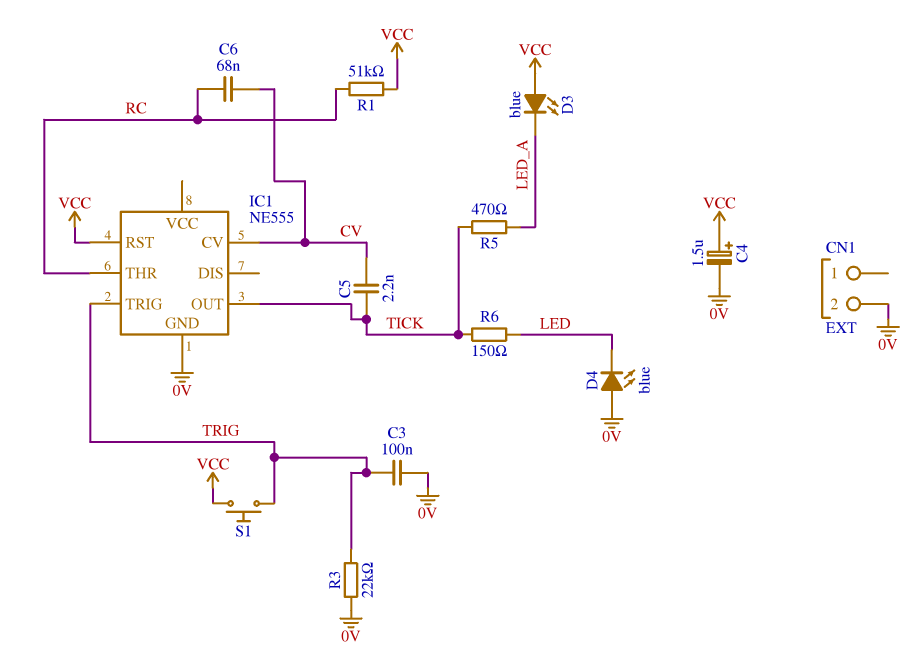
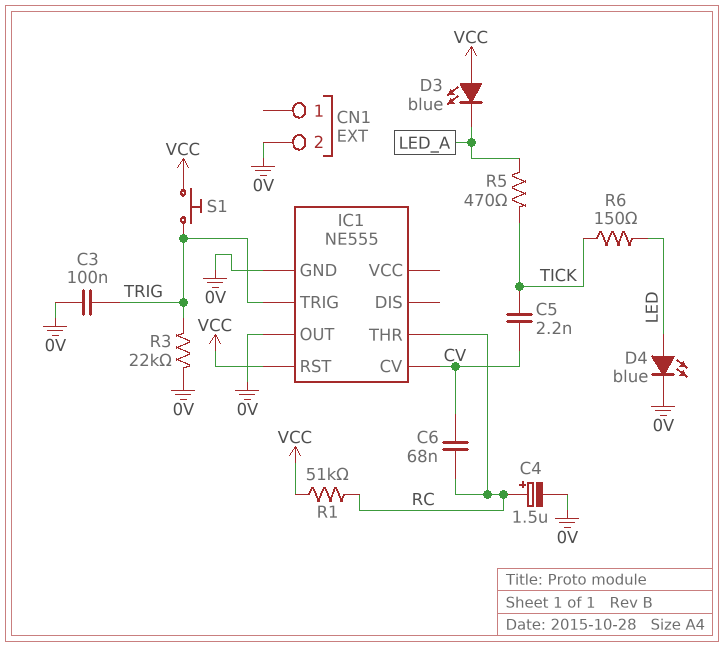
C4: 1.5uF (plus VCC, minus 0V) -> 1.5uF (plus RC, minus 0V)
D4: LED blue (A 0V, K LED) -> LED blue (A LED, K 0V)
IC1 pin OUT: TICK -> 0V

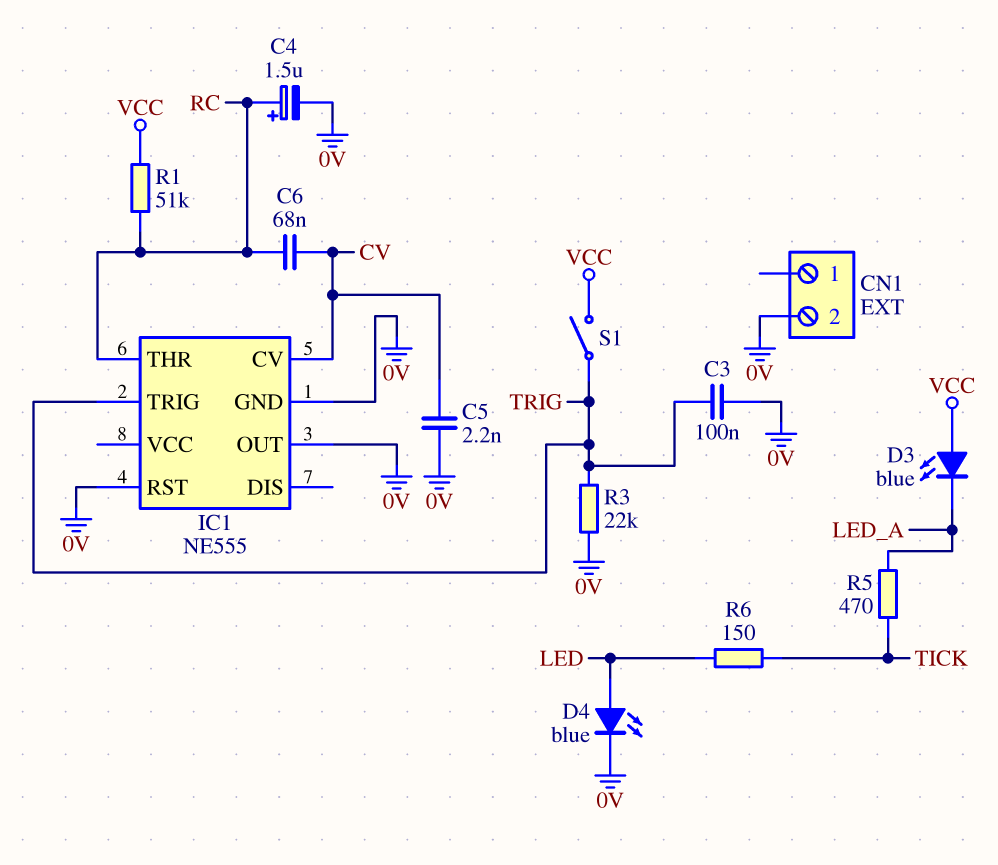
C5: 2.2nF (CV, TICK) -> 2.2nF (0V, CV)
IC1 pin RST: VCC -> 0V
S1: button (TRIG, VCC) -> switch (TRIG, VCC)

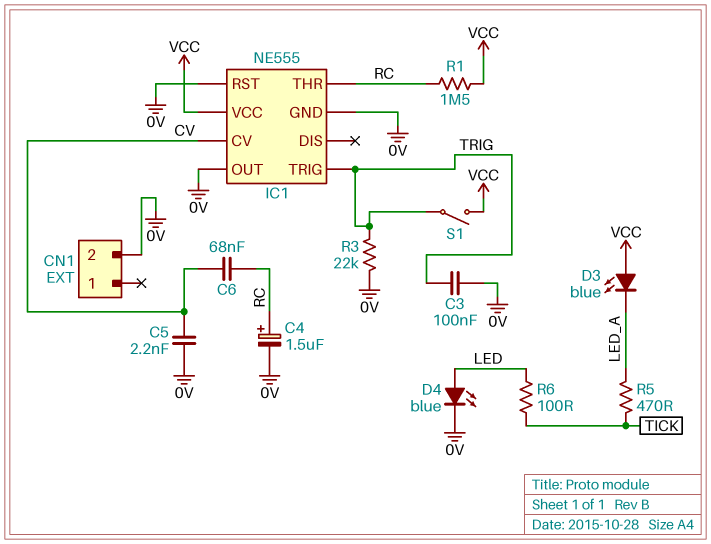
IC1 pin VCC: none -> VCC
R1: 51k (RC, VCC) -> 1.5M (RC, VCC)
R6: 150 (LED, TICK) -> 100 (LED, TICK)

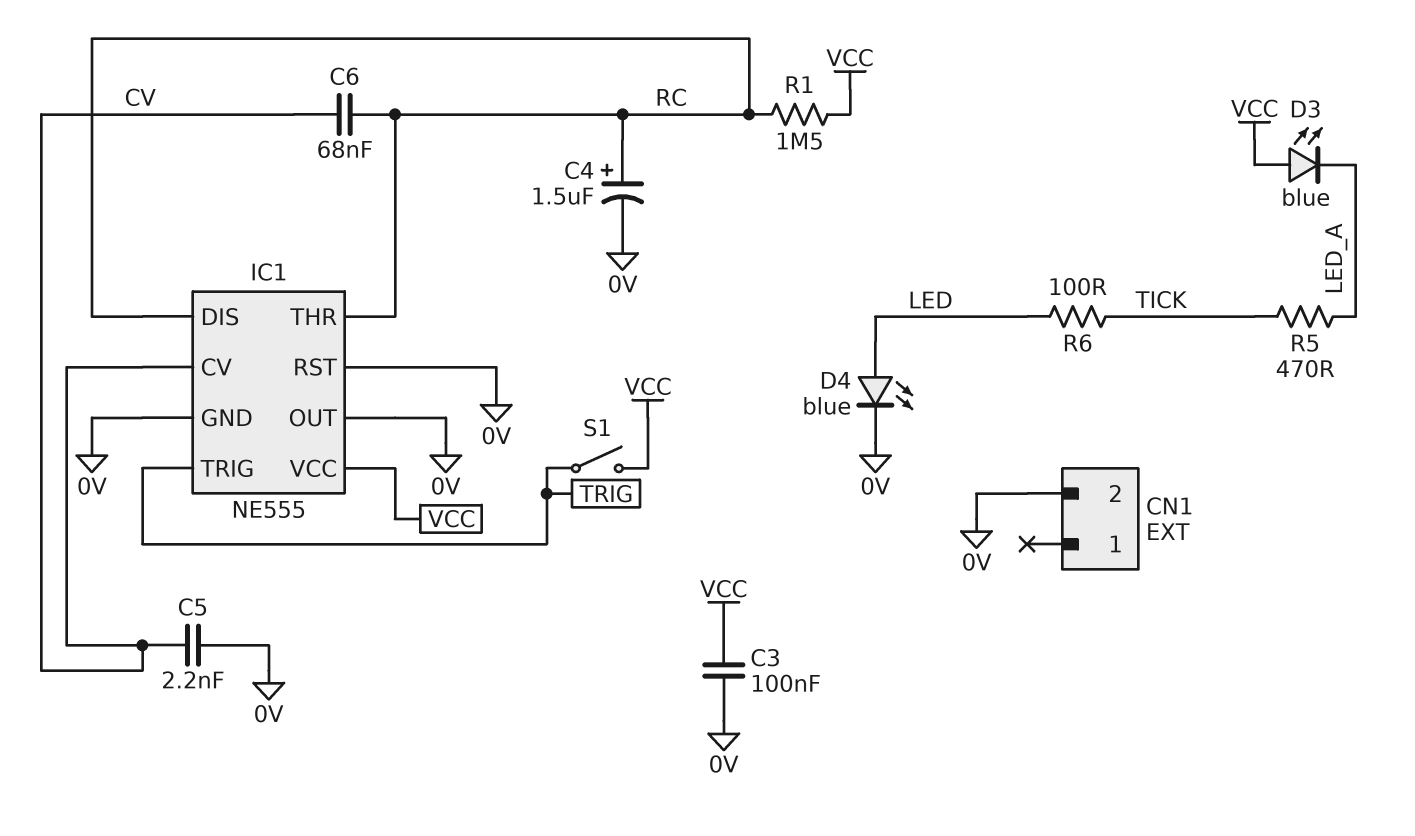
C3: 100nF (0V, TRIG) -> 100nF (0V, VCC)
IC1 pin DIS: none -> RC
R3: 22k (0V, TRIG) -> none

